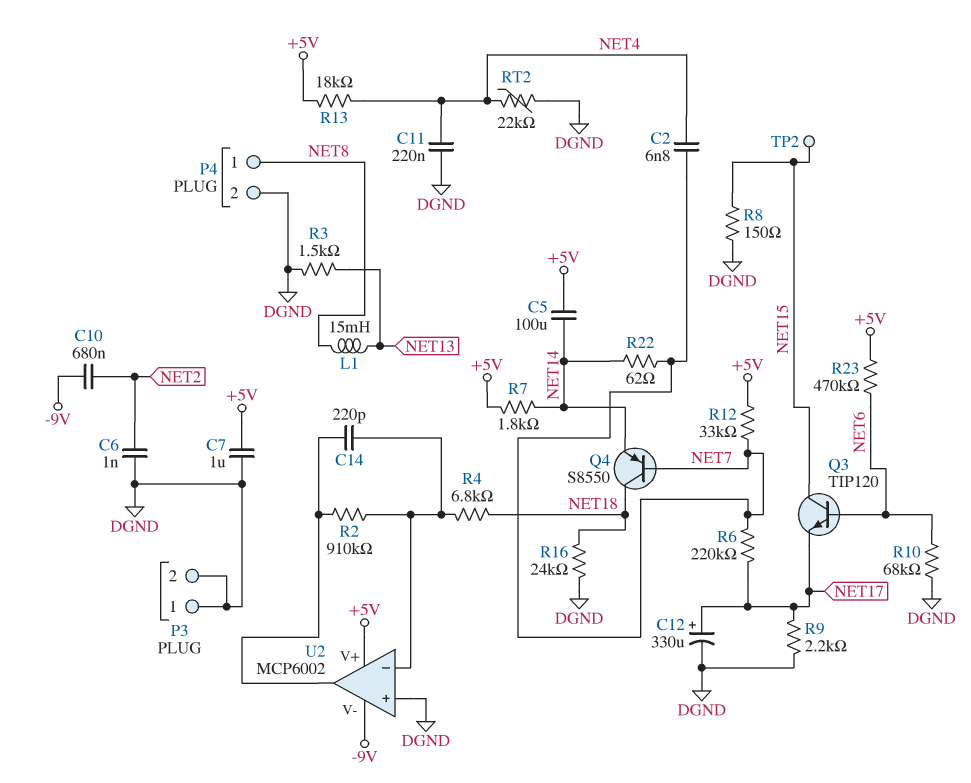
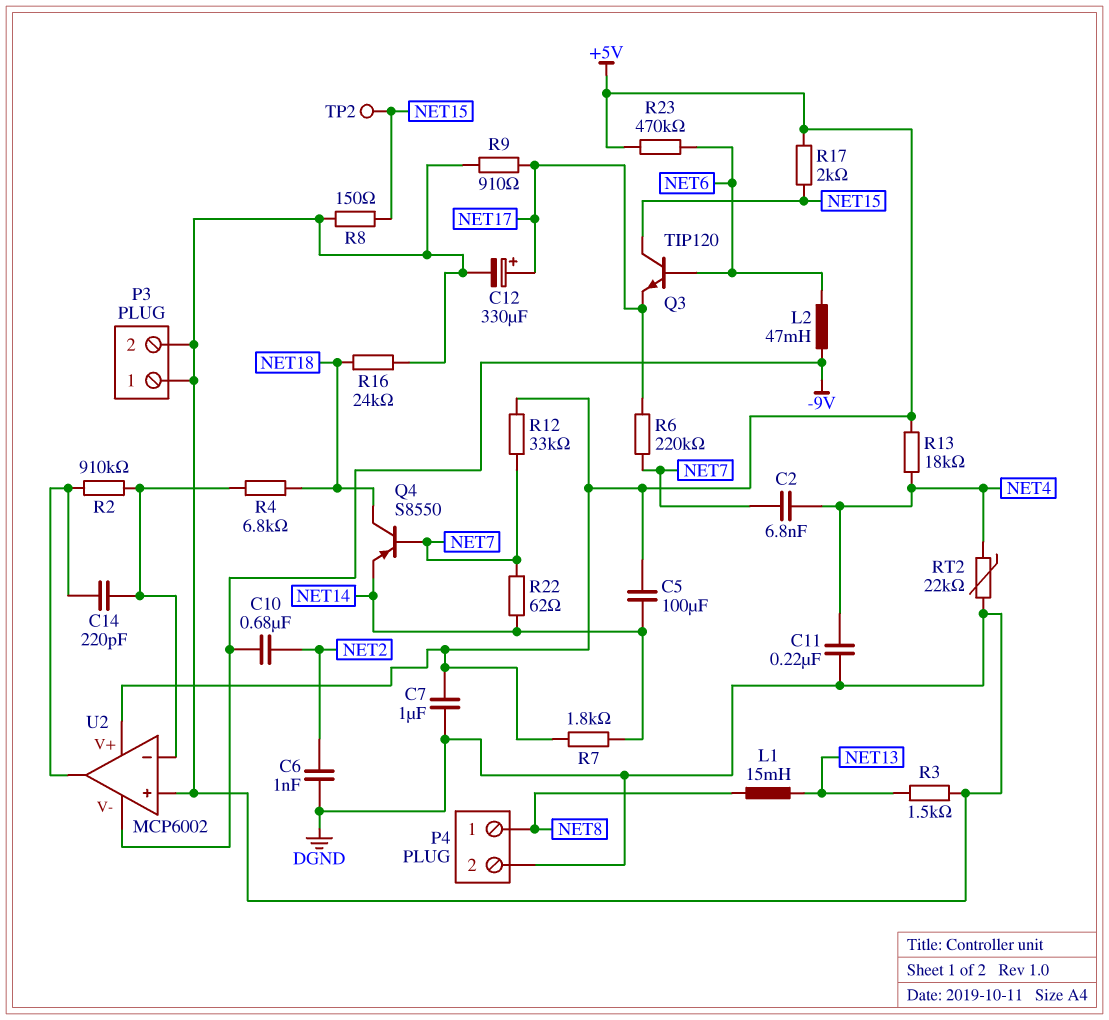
L2: none -> 47mH (-9V, NET6)
R9: 2.2k (DGND, NET17) -> 910 (DGND, NET17)
R10: 68k (DGND, NET6) -> none
R17: none -> 2k (+5V, NET15)

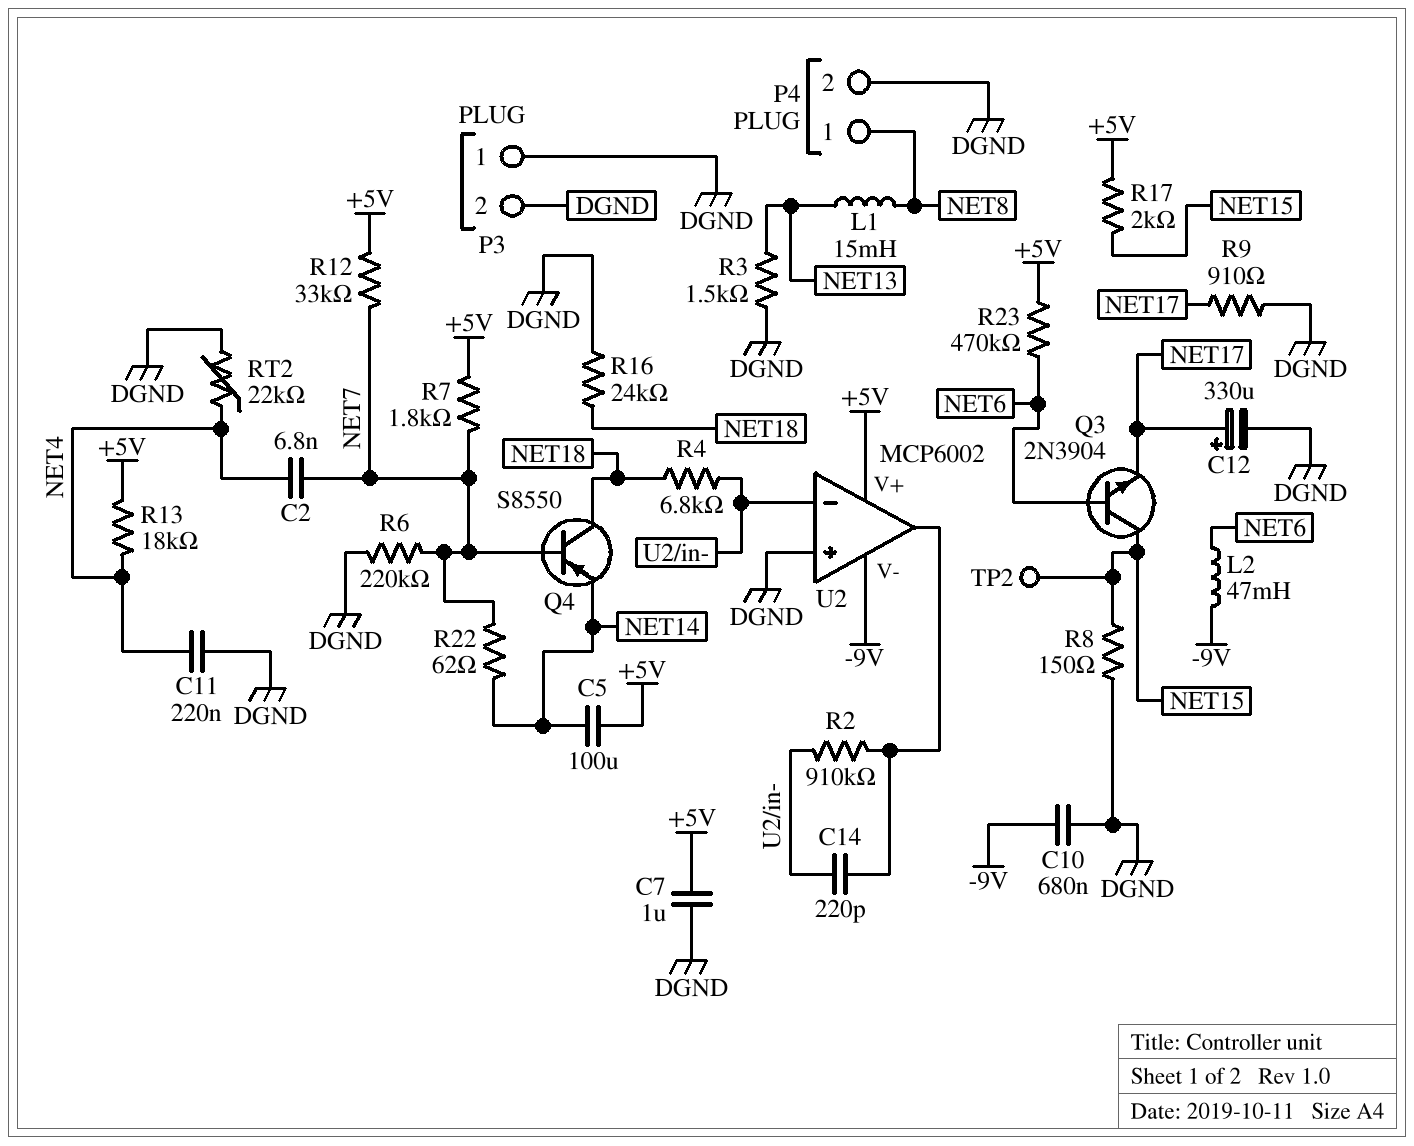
C6: 1nF (DGND, NET2) -> none
C10: 680nF (-9V, NET2) -> 680nF (-9V, DGND)
Q3: NPN TIP120 (B NET6, C NET15, E NET17) -> NPN 2N3904 (B NET6, C NET15, E NET17)
R6: 220k (NET7, NET17) -> 220k (DGND, NET7)
R7: 1.8k (+5V, NET14) -> 1.8k (+5V, NET7)

